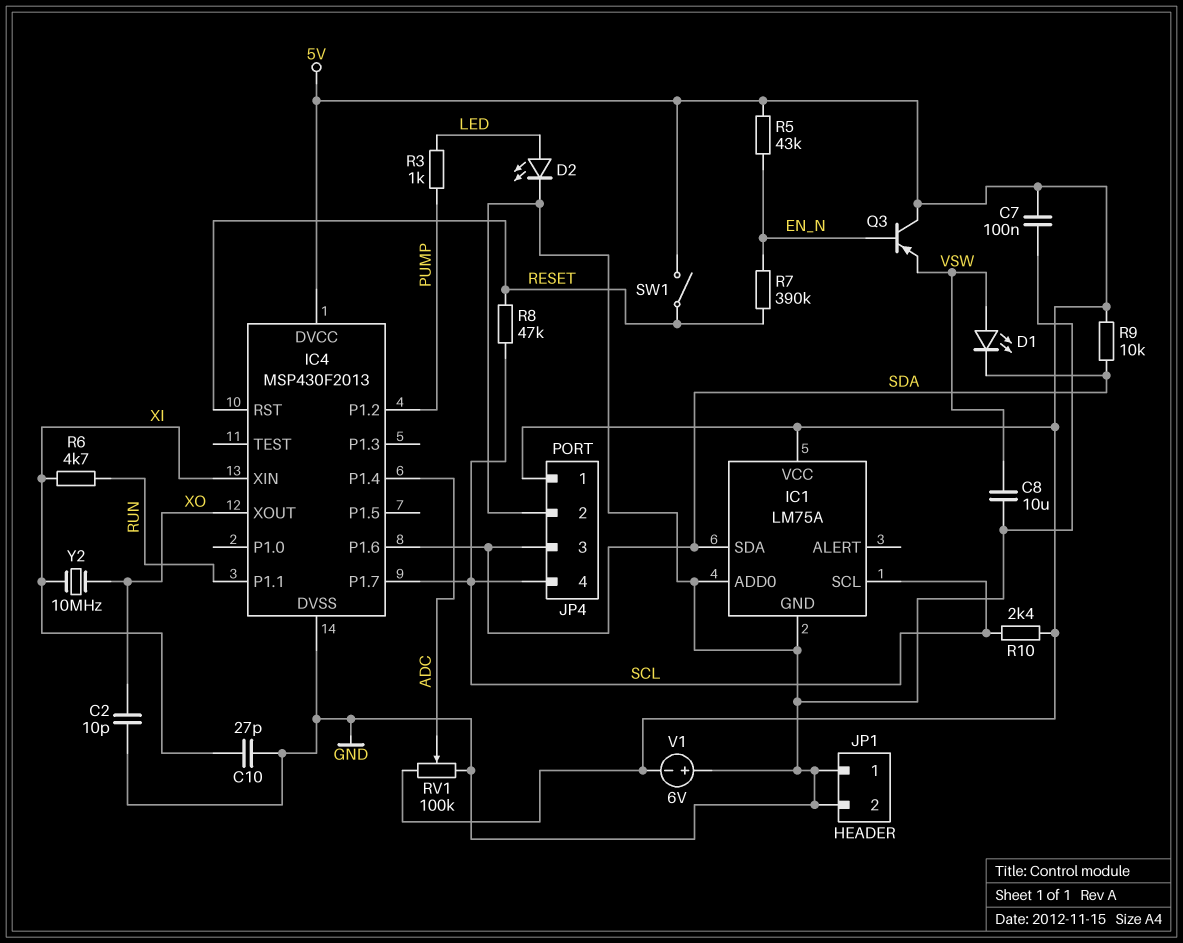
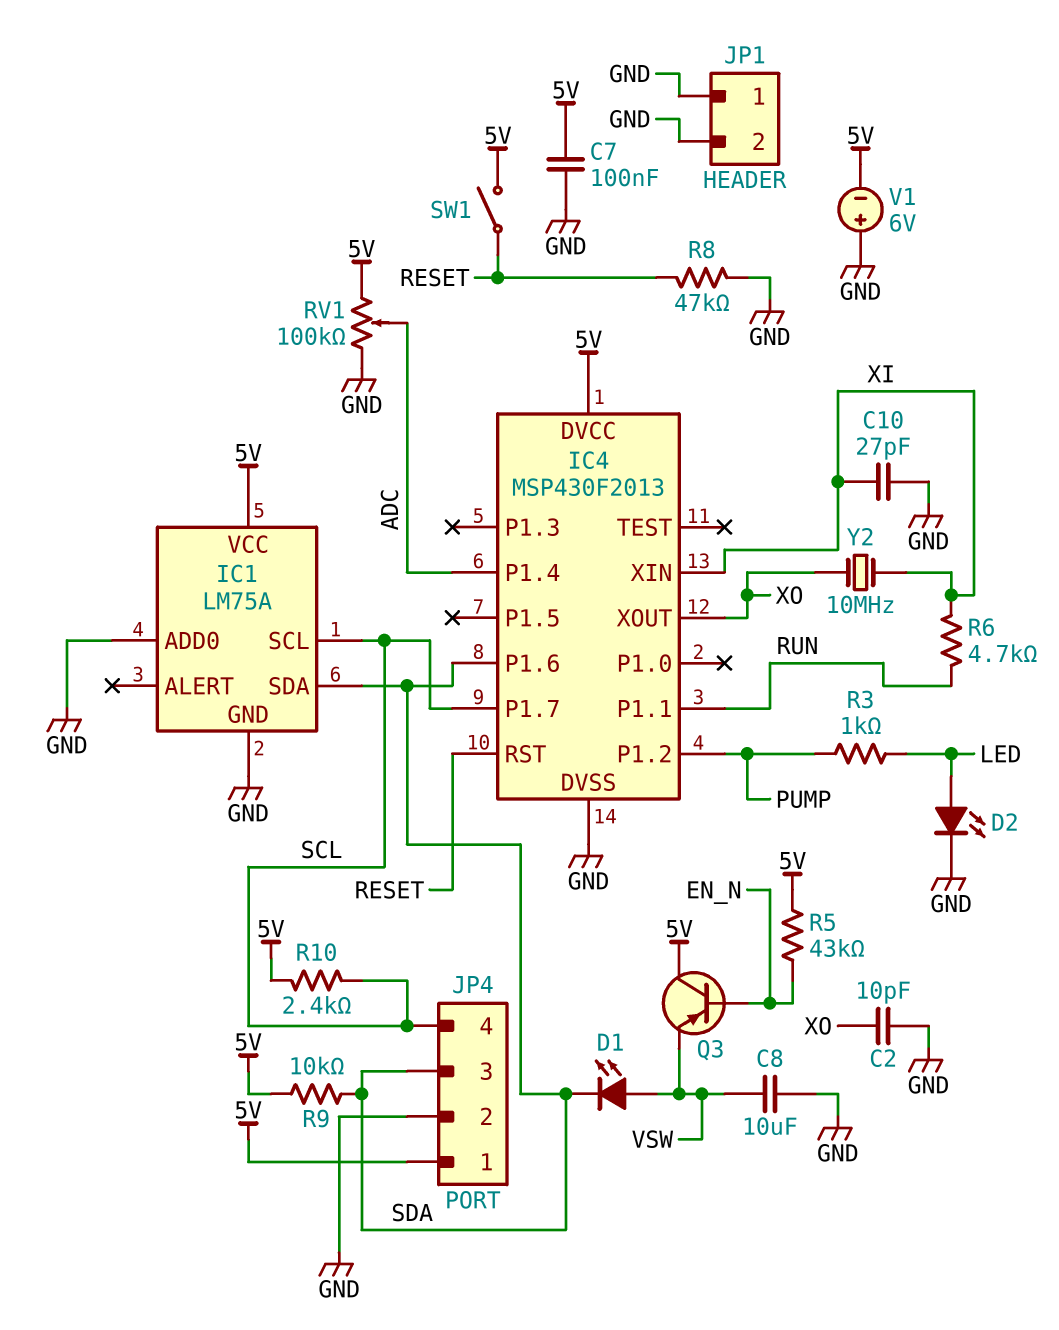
R7: 390k (EN_N, RESET) -> none
R8: 47k (RESET, SCL) -> 47k (GND, RESET)

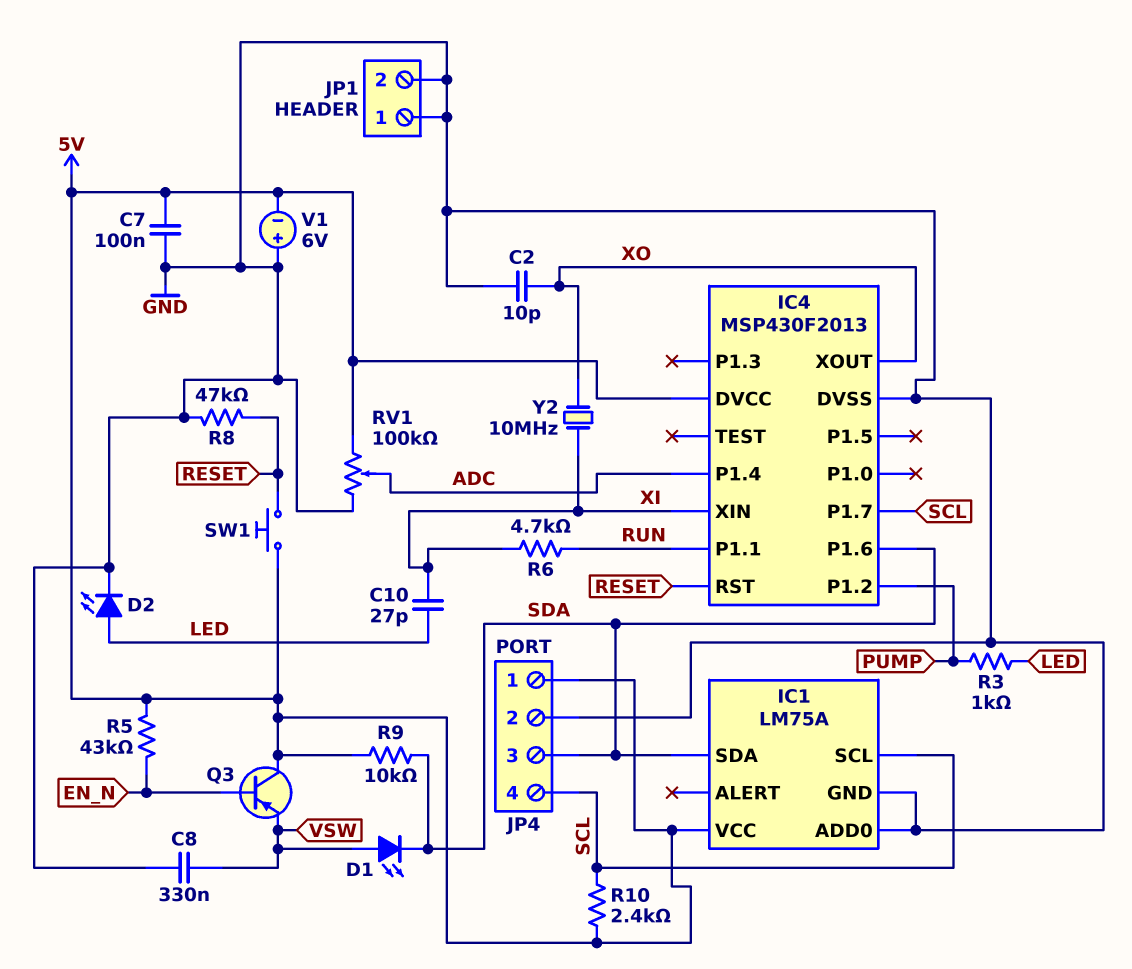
C8: 10uF (GND, VSW) -> 330nF (GND, VSW)
C10: 27pF (GND, XI) -> 27pF (LED, XI)
SW1: switch (5V, RESET) -> button (5V, RESET)

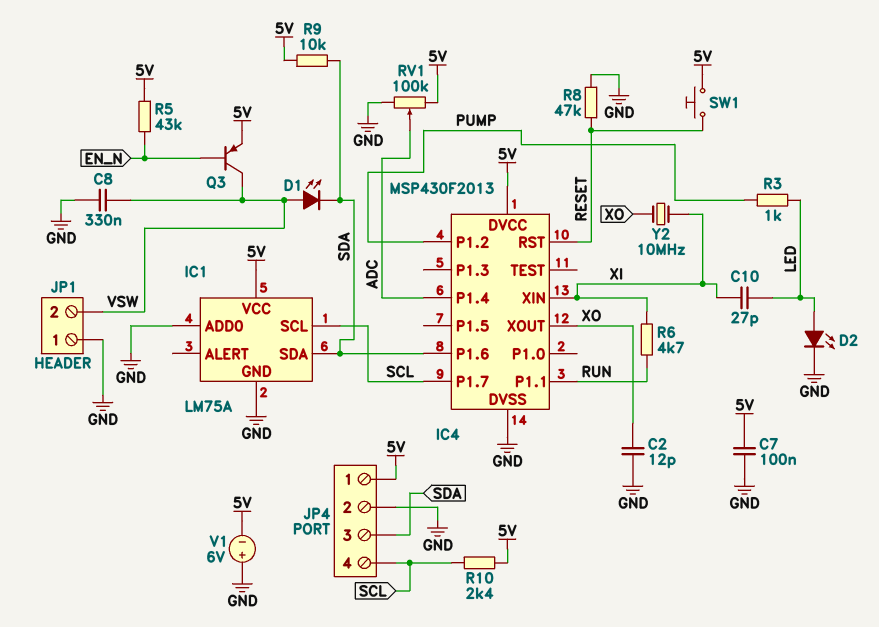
C2: 10pF (GND, XO) -> 12pF (GND, XO)
JP1 pin 2: GND -> VSW
Q3: PNP (B EN_N, C 5V, E VSW) -> PNP (B EN_N, C VSW, E 5V)

